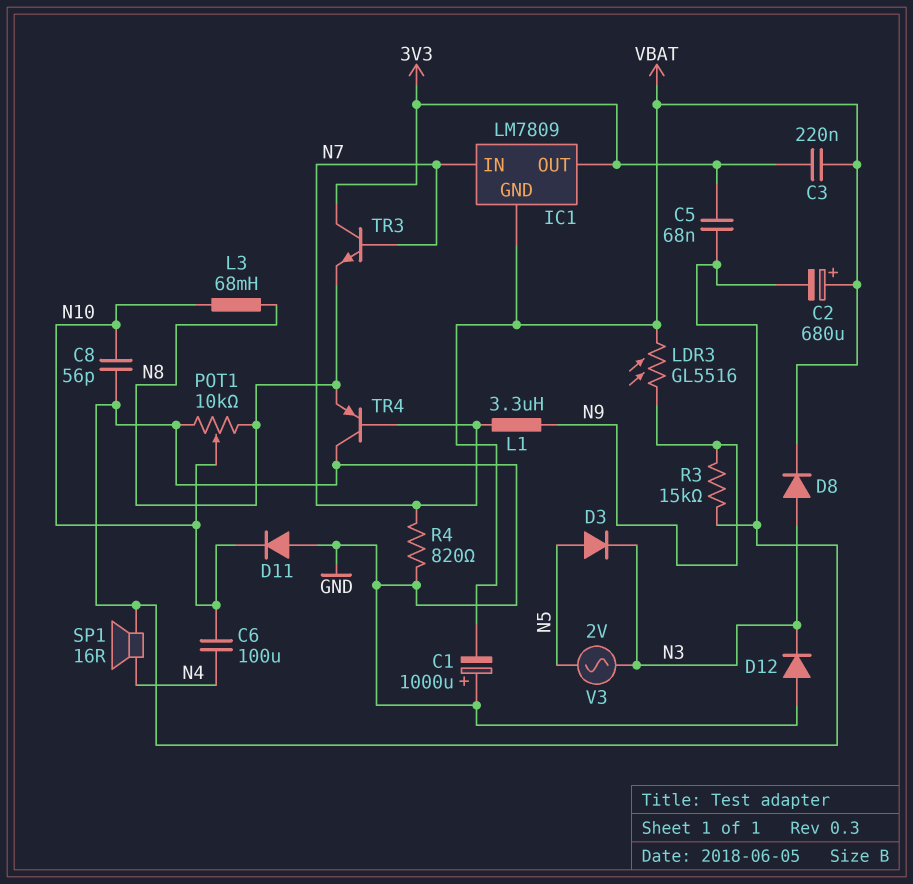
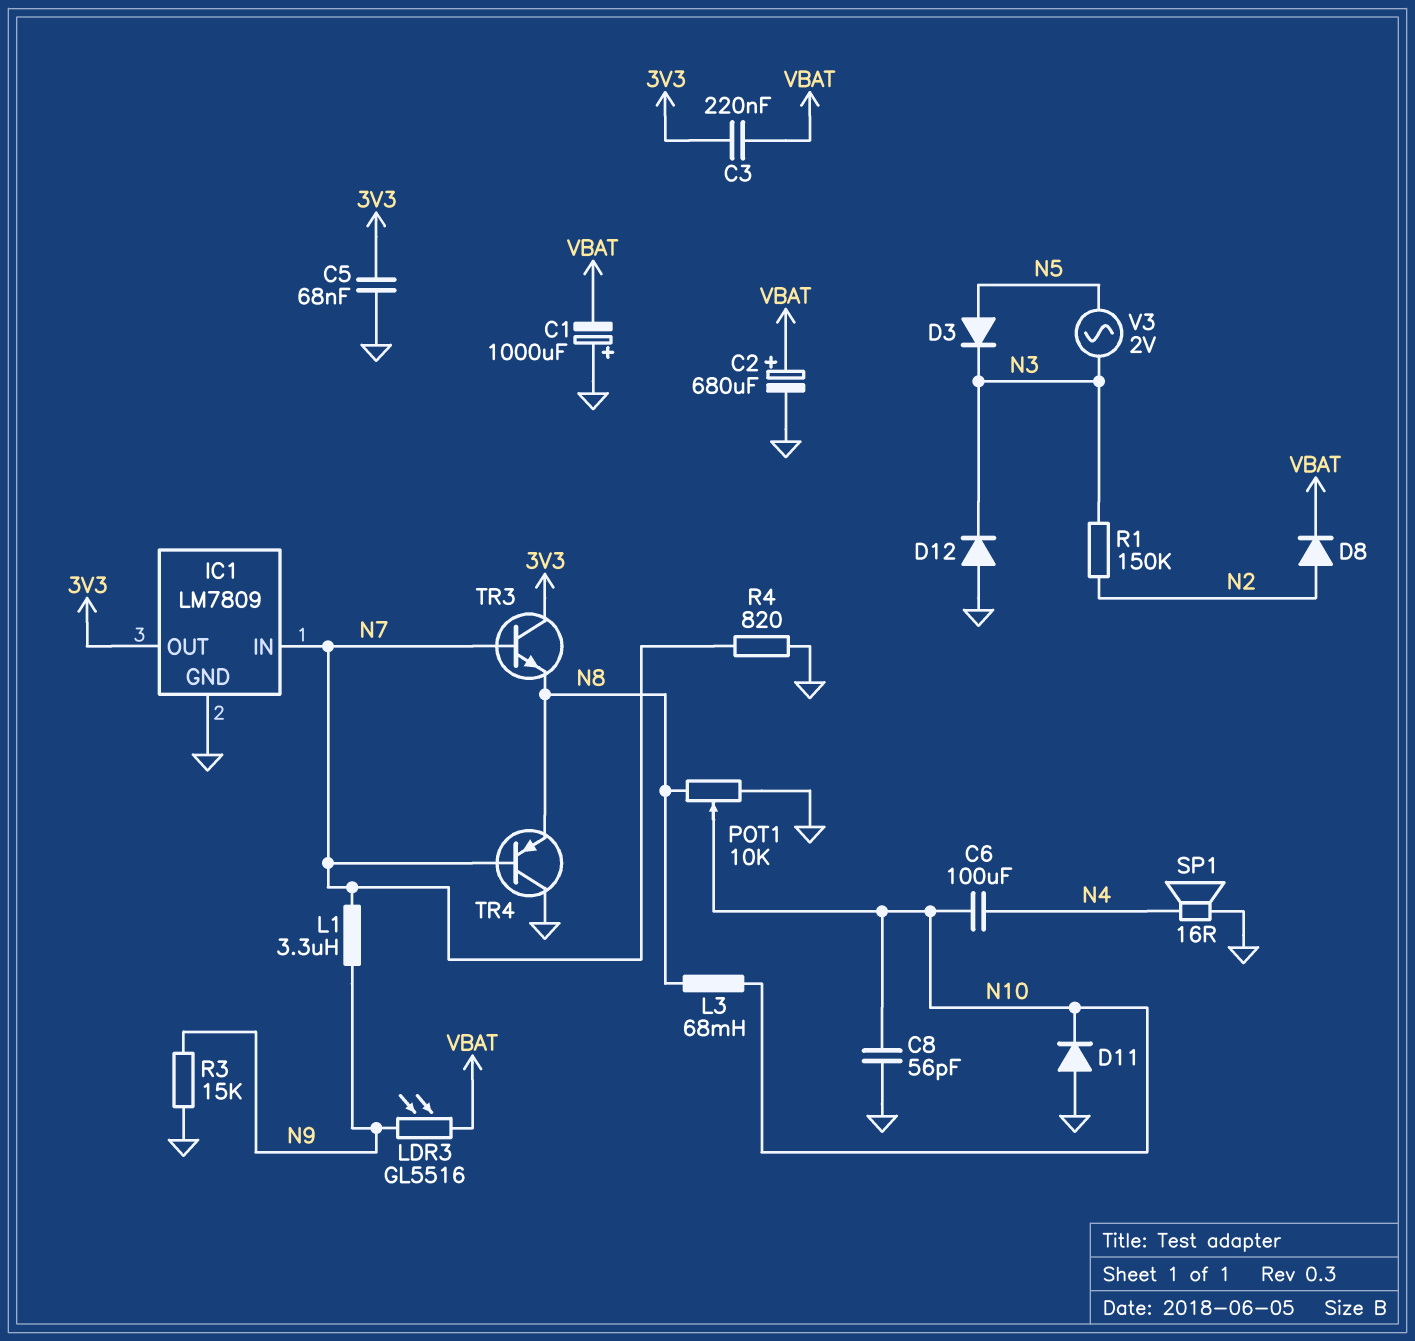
D8: diode (A N3, K VBAT) -> diode (A N2, K VBAT)
IC1 pin GND: VBAT -> GND
R1: none -> 150k (N2, N3)

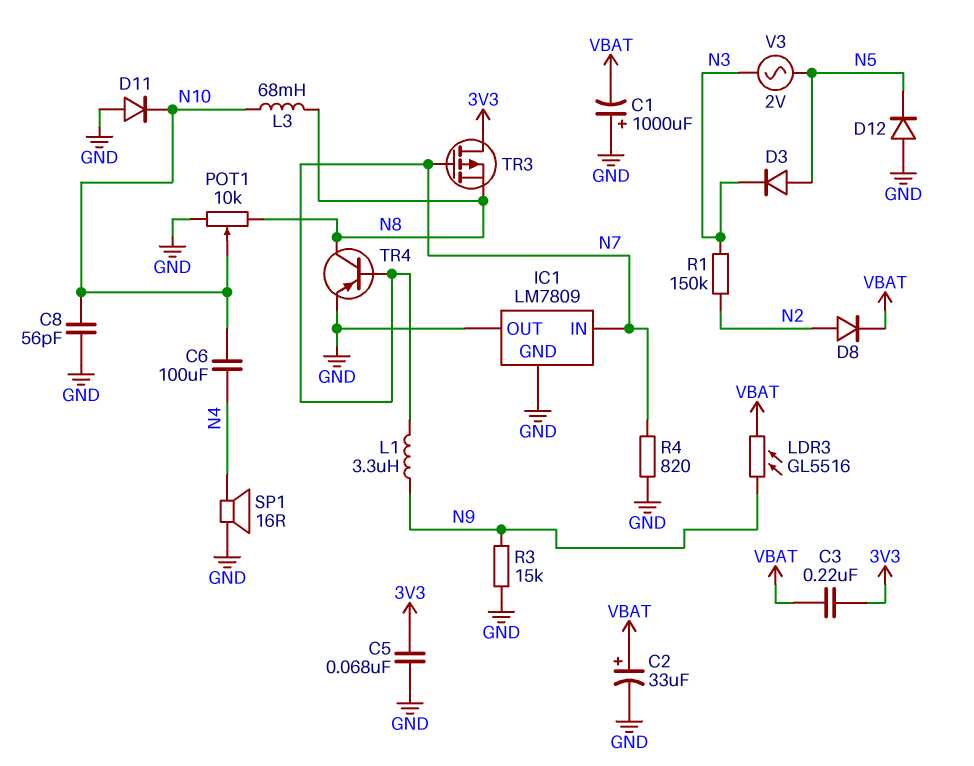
C2: 680uF (plus VBAT, minus GND) -> 33uF (plus VBAT, minus GND)
D12: diode (A GND, K N3) -> diode (A GND, K N5)
IC1 pin OUT: 3V3 -> GND
TR3: NPN (B N7, C 3V3, E N8) -> PMOS (G N7, D 3V3, S N8)
TR4: PNP (B N7, C GND, E N8) -> PNP (B N7, C N8, E GND)

